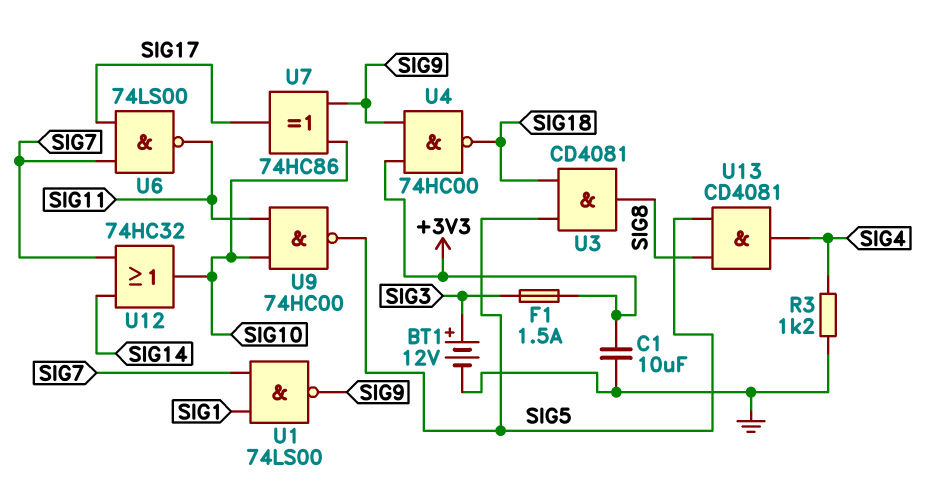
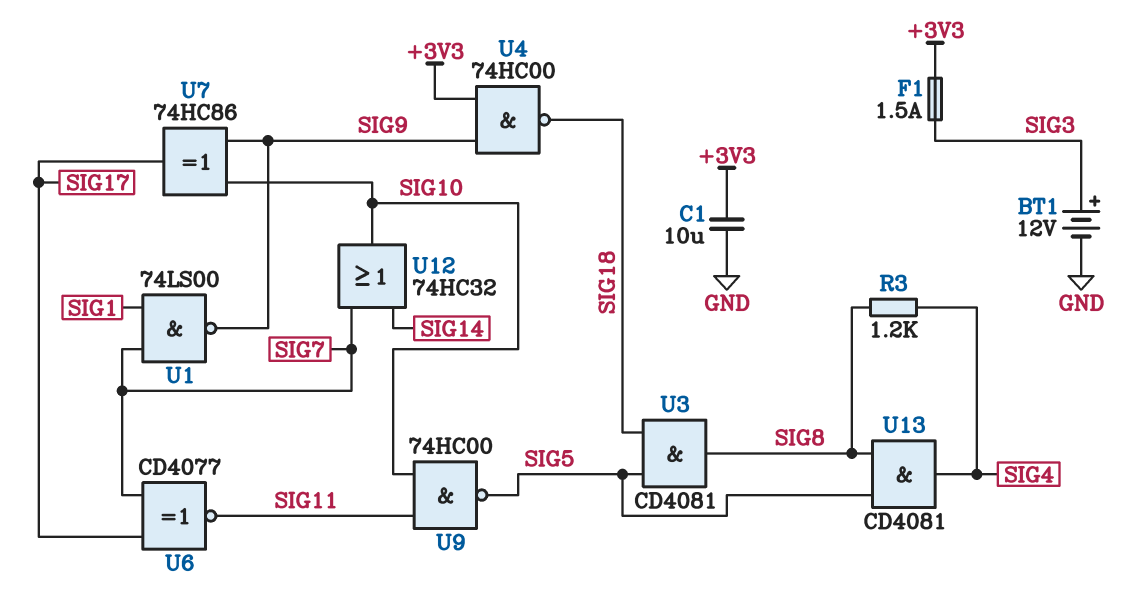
R3: 1.2k (GND, SIG4) -> 1.2k (SIG4, SIG8)
U6: NAND 74LS00 (in SIG7, in SIG17, out SIG11) -> XNOR CD4077 (in SIG7, in SIG17, out SIG11)

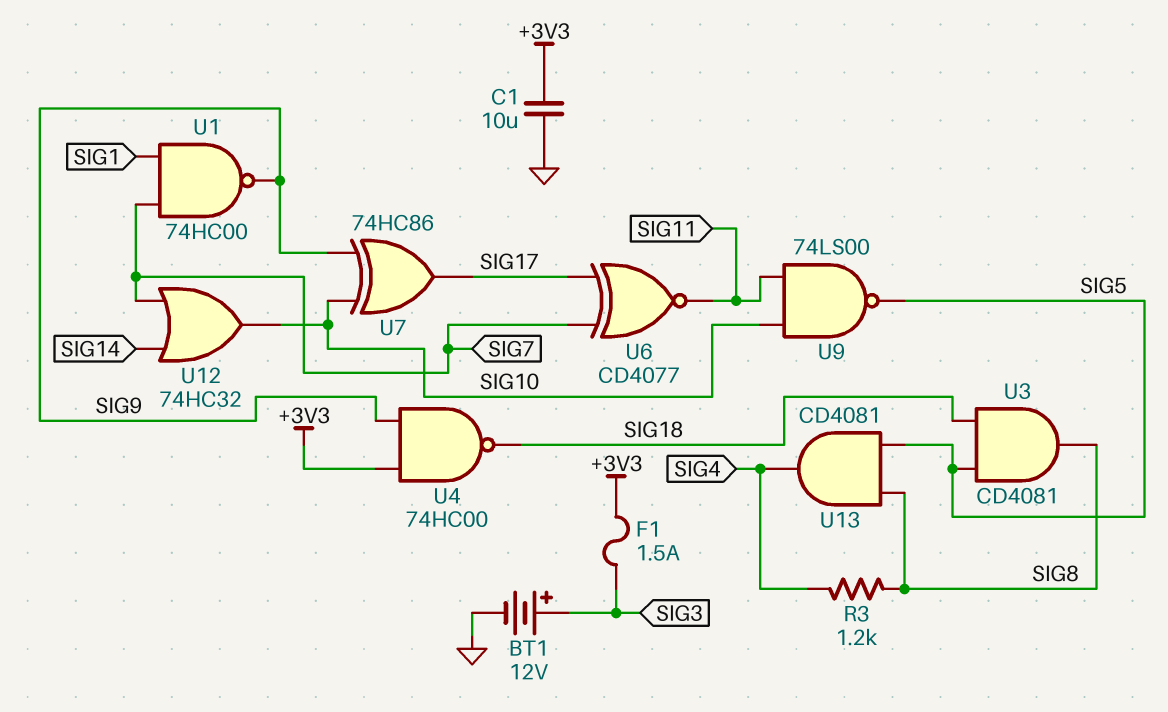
U1: NAND 74LS00 (in SIG1, in SIG7, out SIG9) -> NAND 74HC00 (in SIG1, in SIG7, out SIG9)
U9: NAND 74HC00 (in SIG10, in SIG11, out SIG5) -> NAND 74LS00 (in SIG10, in SIG11, out SIG5)

